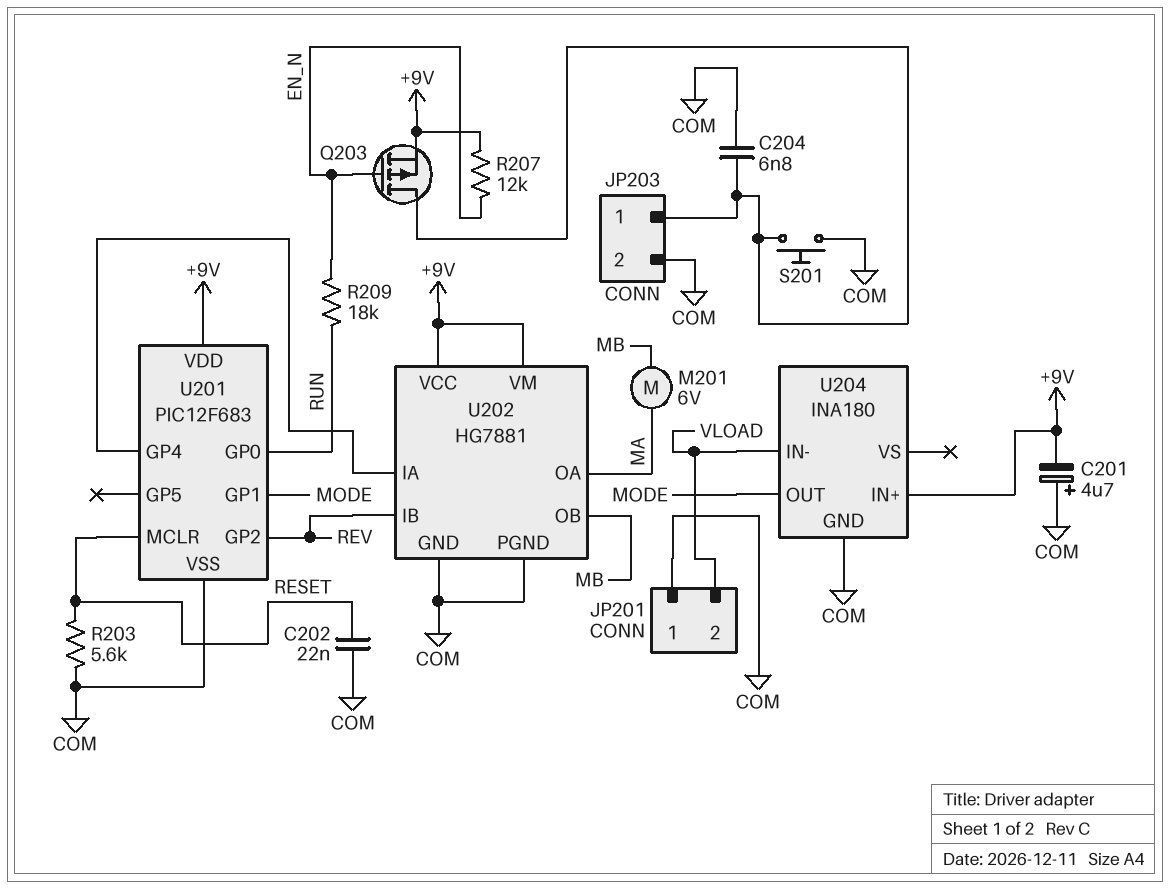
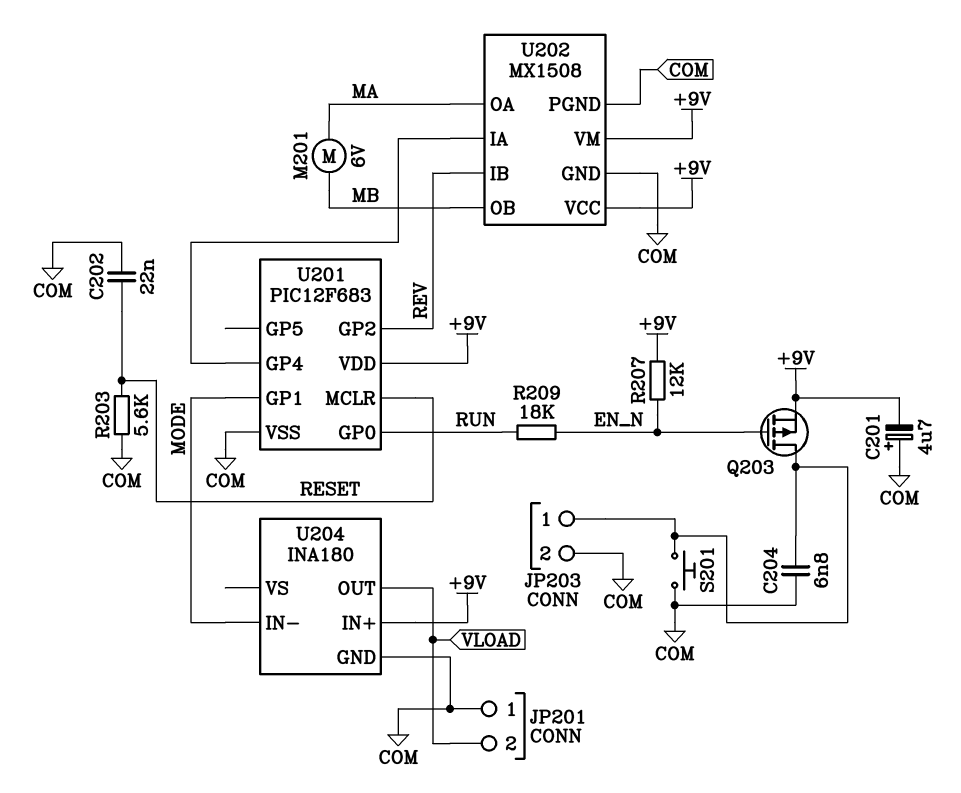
U202: HG7881 -> MX1508
U204 pin IN-: VLOAD -> MODE
U204 pin OUT: MODE -> VLOAD

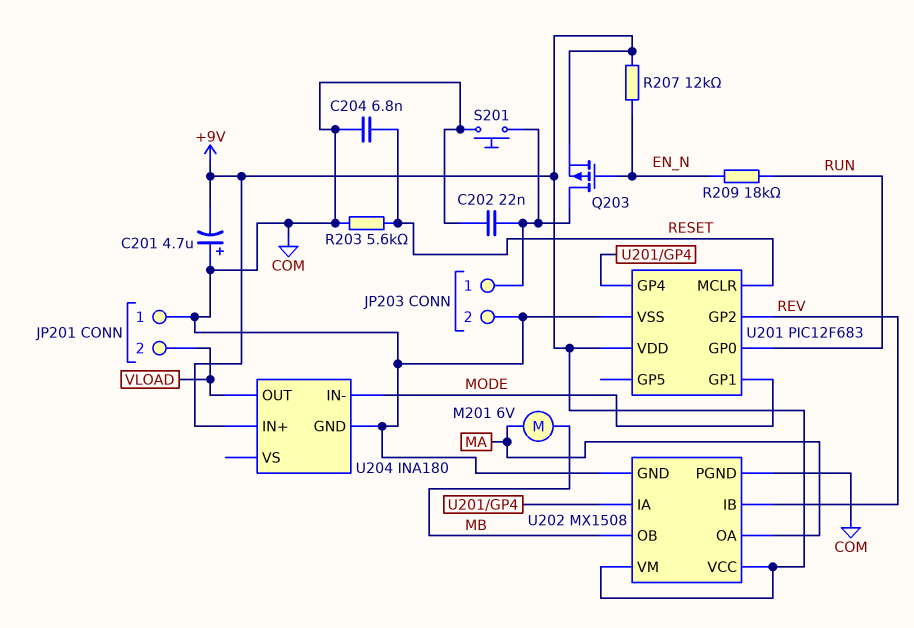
C202: 22nF (COM, RESET) -> 22nF (COM, JP203/1)
C204: 6.8nF (COM, JP203/1) -> 6.8nF (COM, RESET)

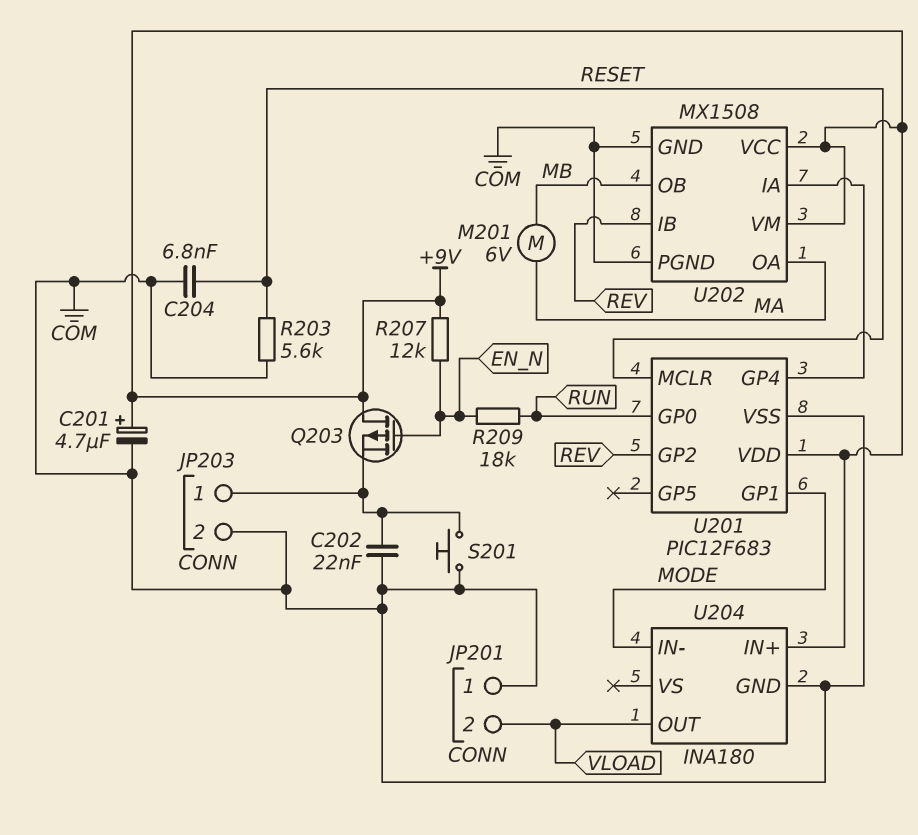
C201: 4.7uF (plus COM, minus +9V) -> 4.7uF (plus +9V, minus COM)
Q203: PMOS (G EN_N, D JP203/1, S +9V) -> PMOS (G EN_N, D +9V, S JP203/1)

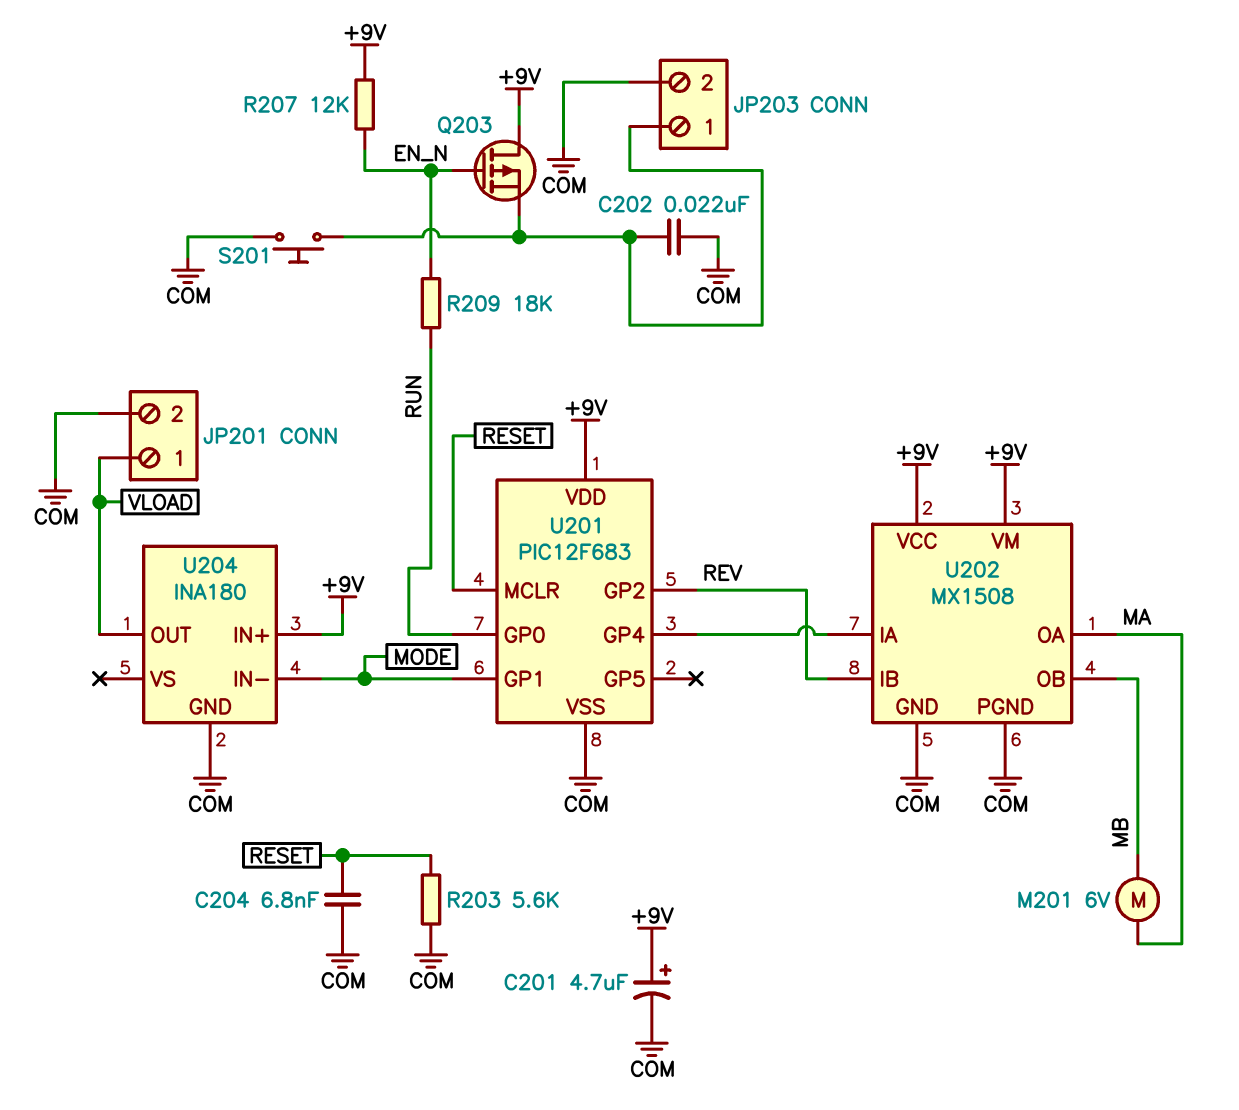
JP201 pin 1: COM -> VLOAD
JP201 pin 2: VLOAD -> COM

